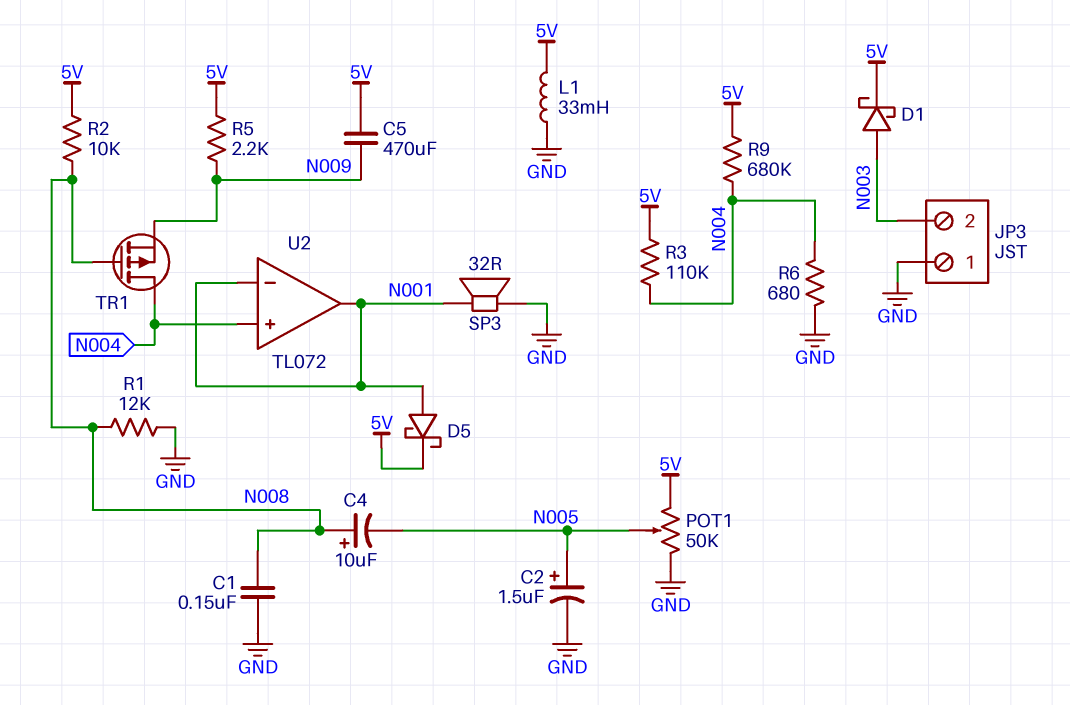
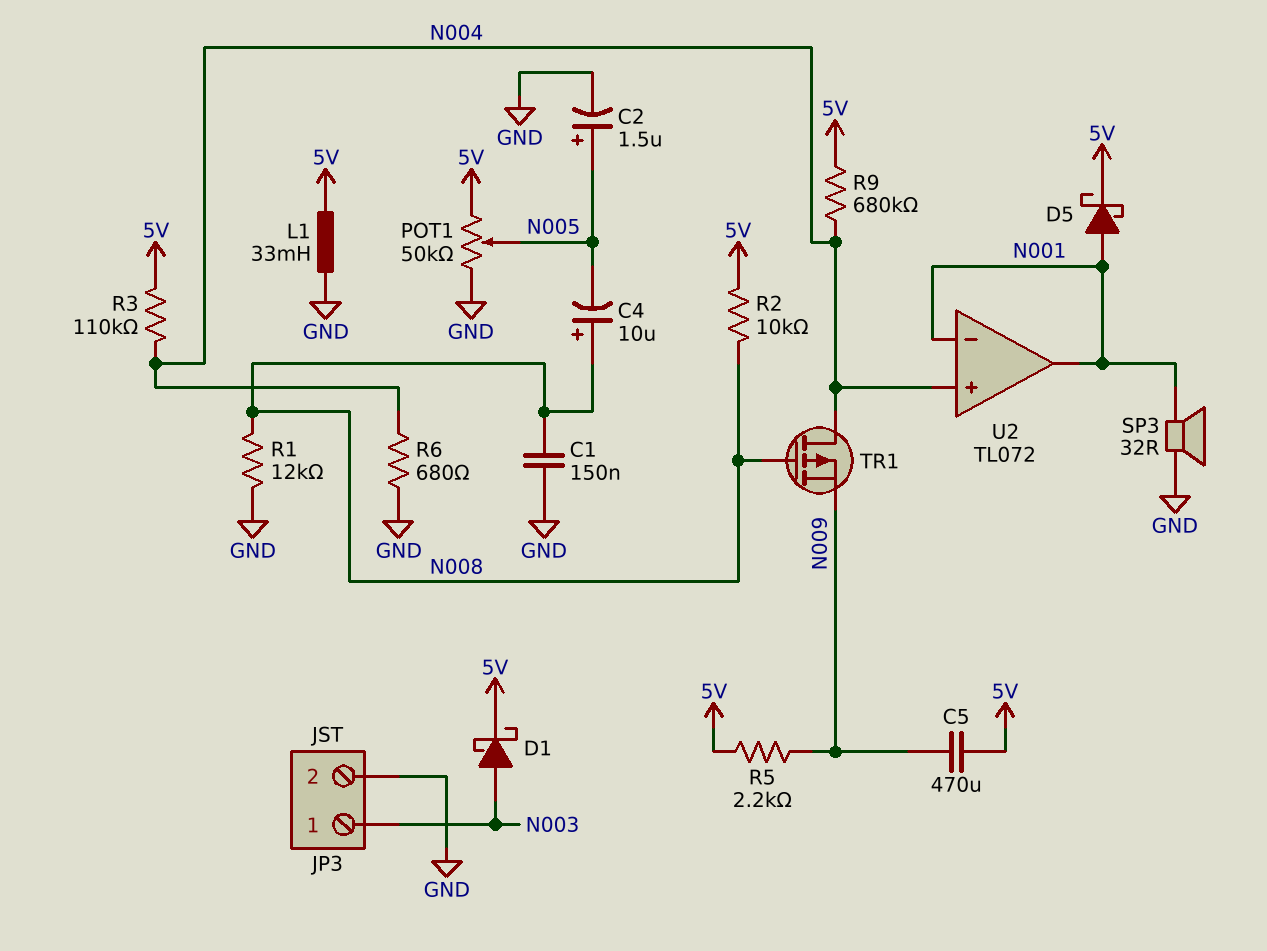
JP3 pin 1: GND -> N003
JP3 pin 2: N003 -> GND

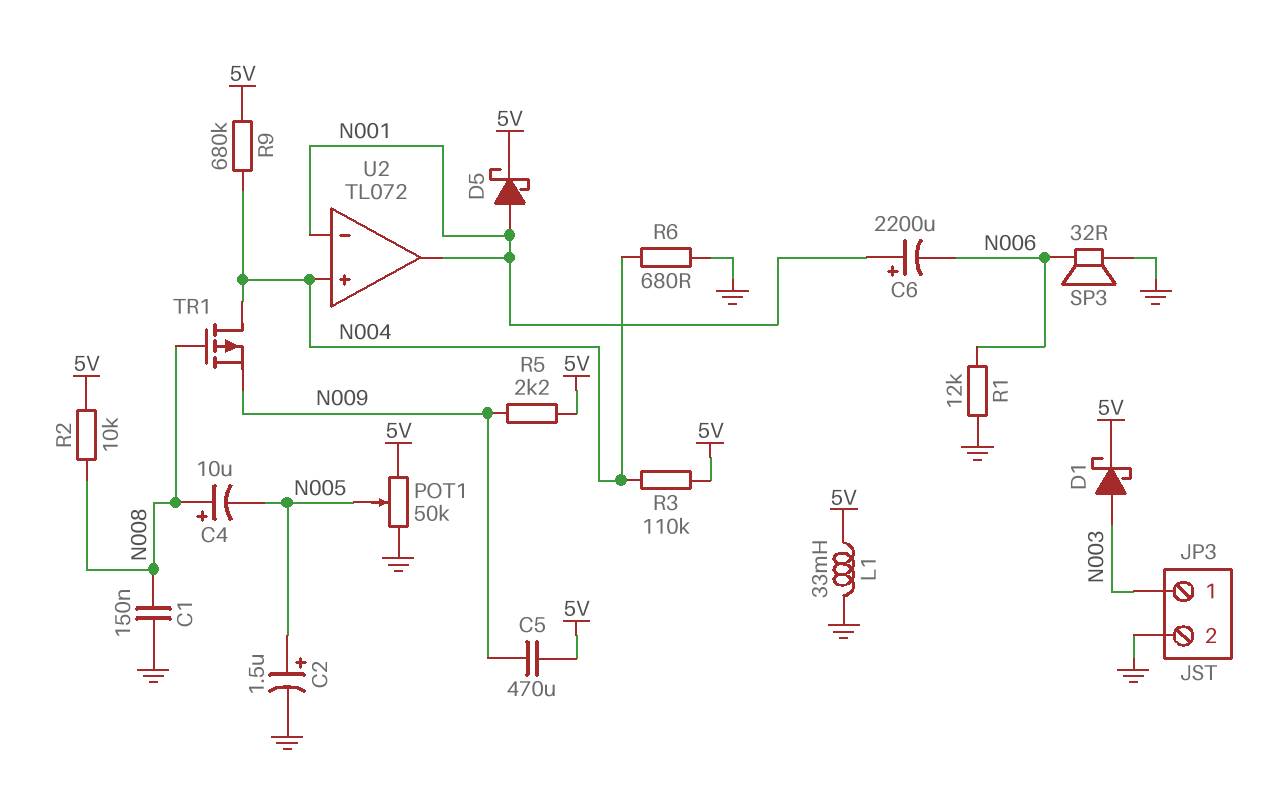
C6: none -> 2200uF (plus N001, minus N006)
R1: 12k (GND, N008) -> 12k (GND, N006)
SP3: speaker 32R (GND, N001) -> speaker 32R (GND, N006)

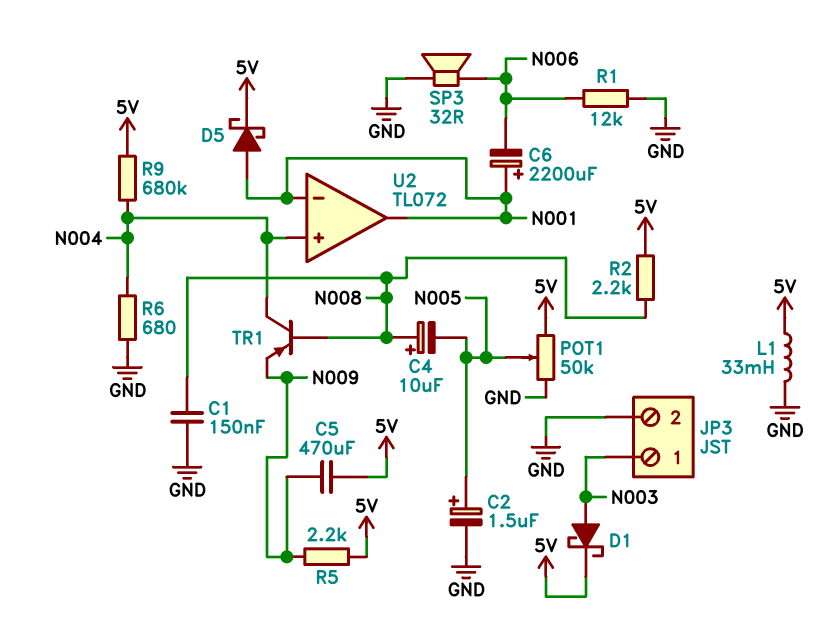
R2: 10k (5V, N008) -> 2.2k (5V, N008)
R3: 110k (5V, N004) -> none
TR1: PMOS (G N008, D N004, S N009) -> PNP (B N008, C N004, E N009)

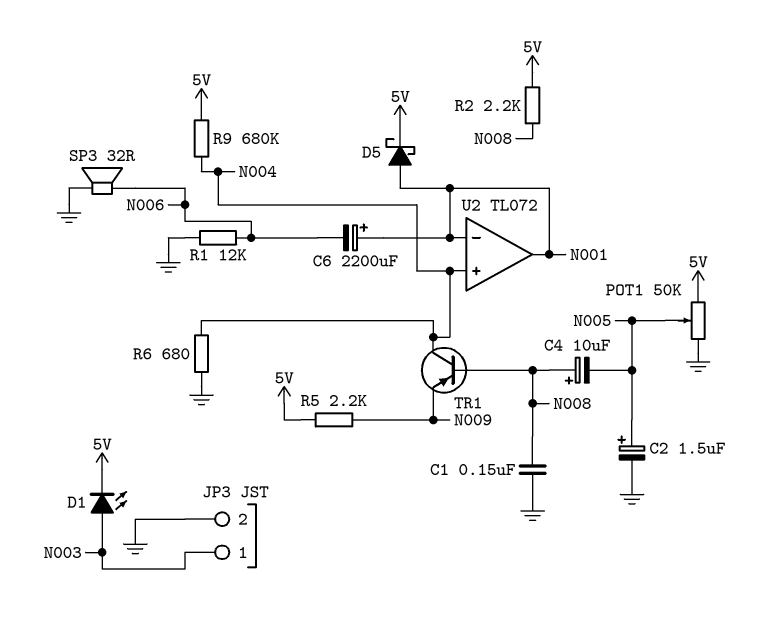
C5: 470uF (5V, N009) -> none
D1: schottky (A N003, K 5V) -> LED (A N003, K 5V)
L1: 33mH (5V, GND) -> none

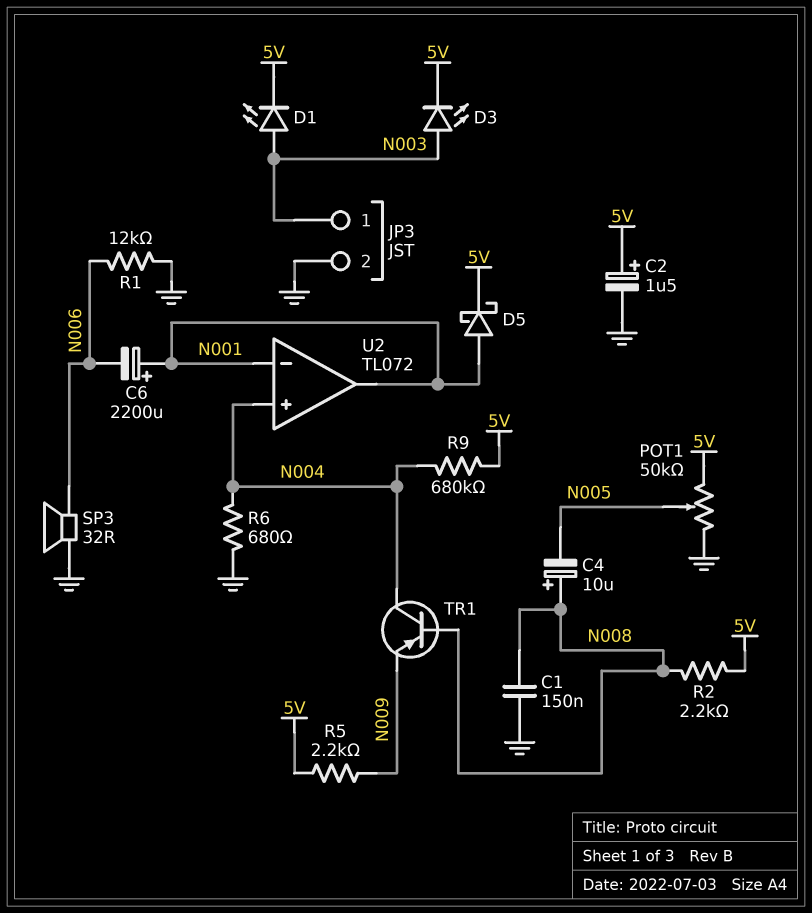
C2: 1.5uF (plus N005, minus GND) -> 1.5uF (plus 5V, minus GND)
D3: none -> LED (A N003, K 5V)

